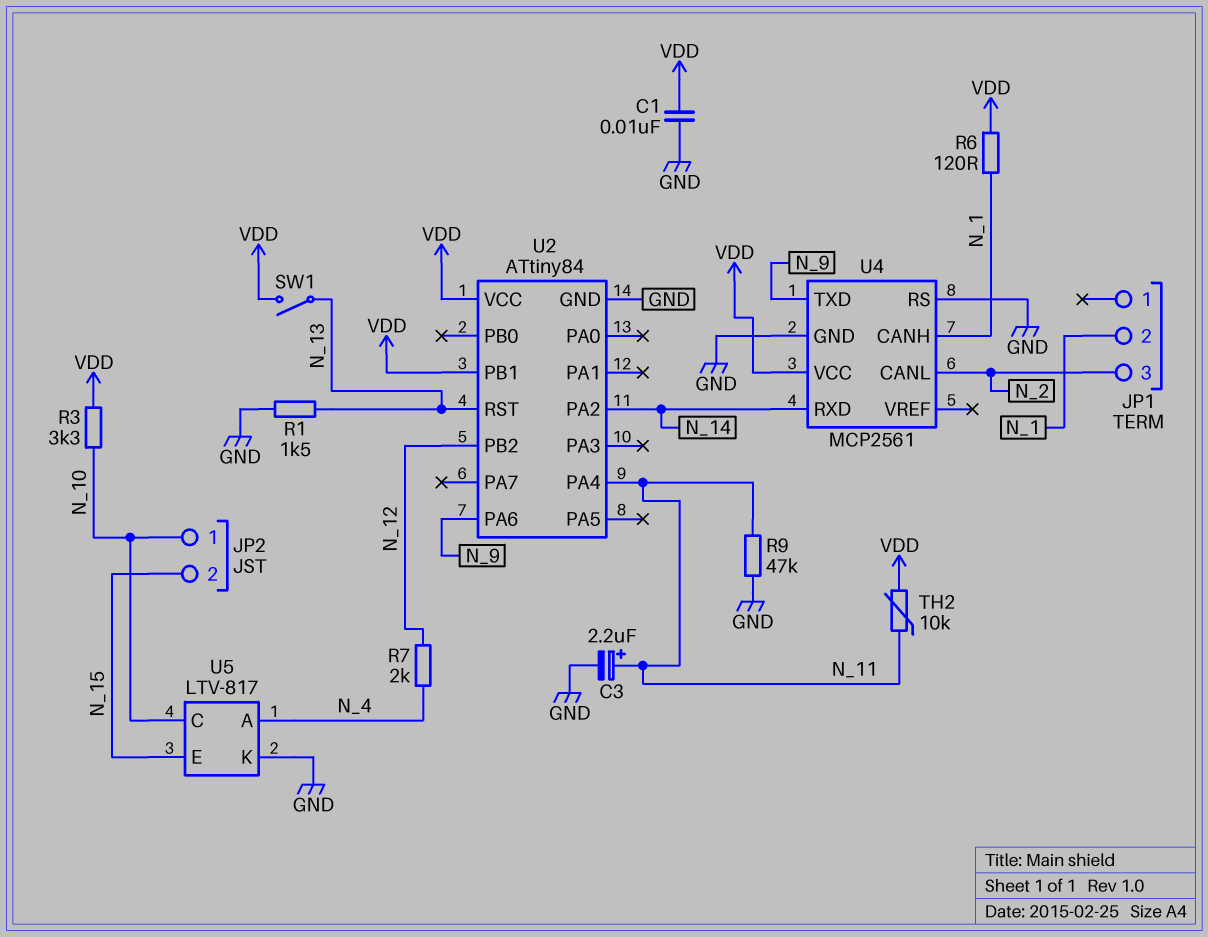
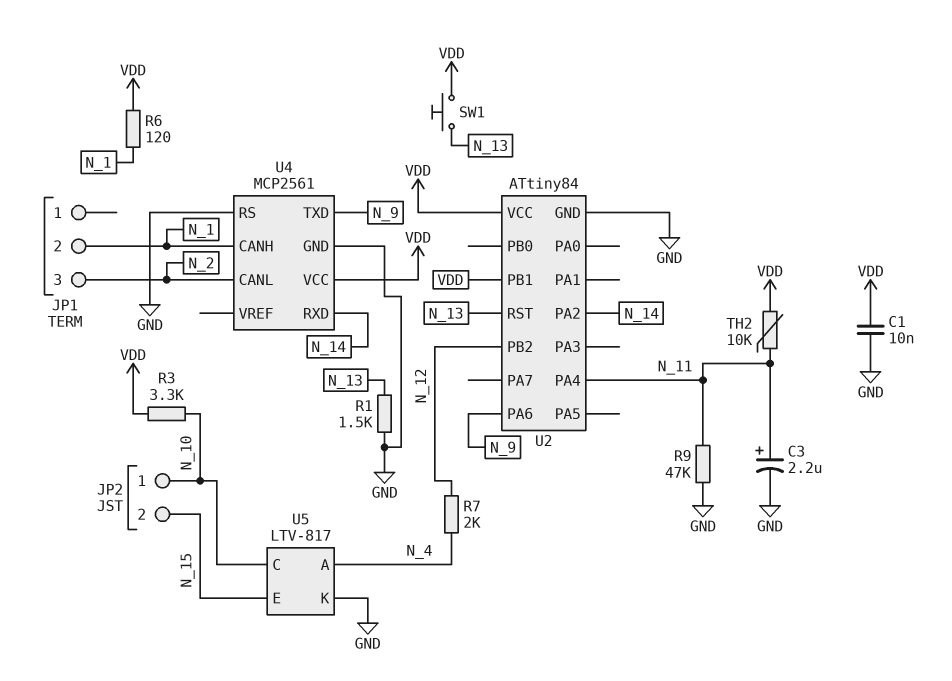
SW1: switch (N_13, VDD) -> button (N_13, VDD)

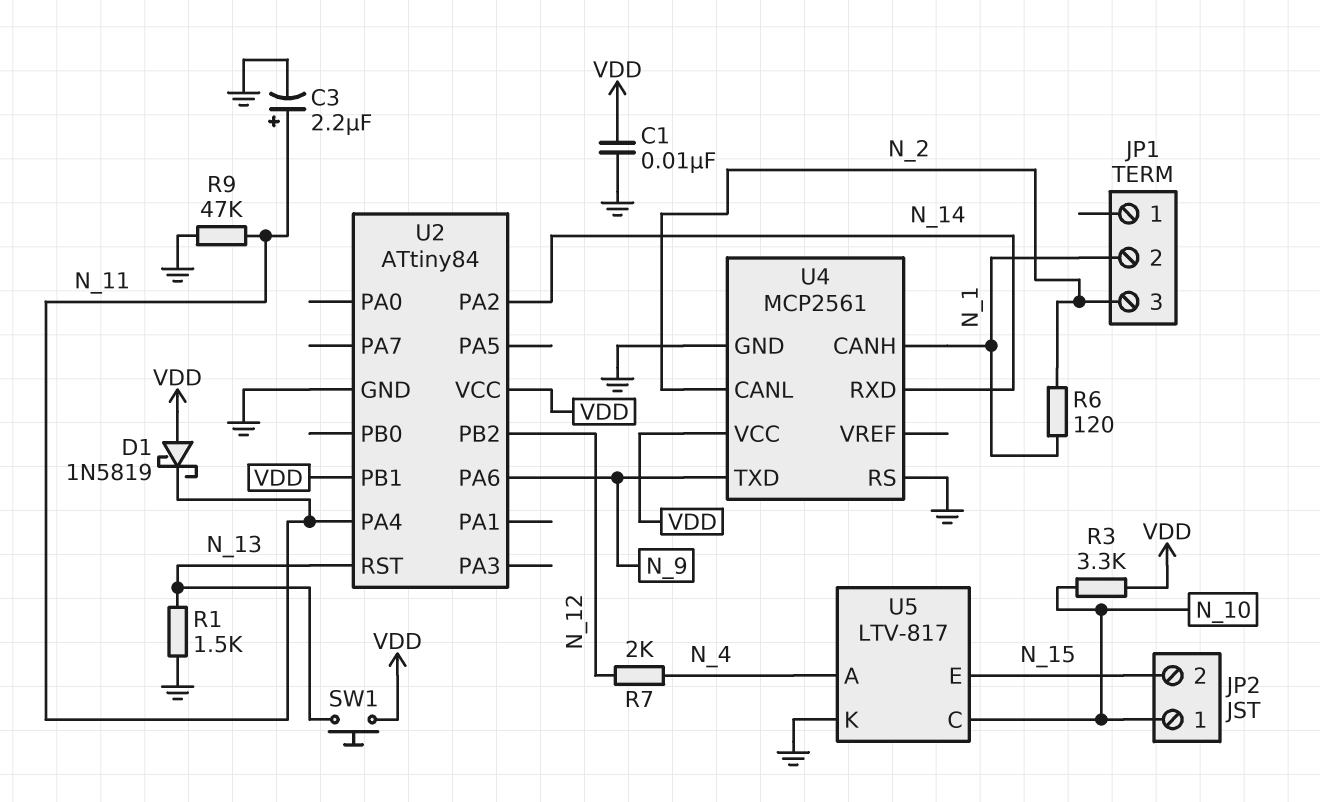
D1: none -> schottky 1N5819 (A VDD, K N_11)
R6: 120 (N_1, VDD) -> 120 (N_1, N_2)
TH2: 10k (N_11, VDD) -> none

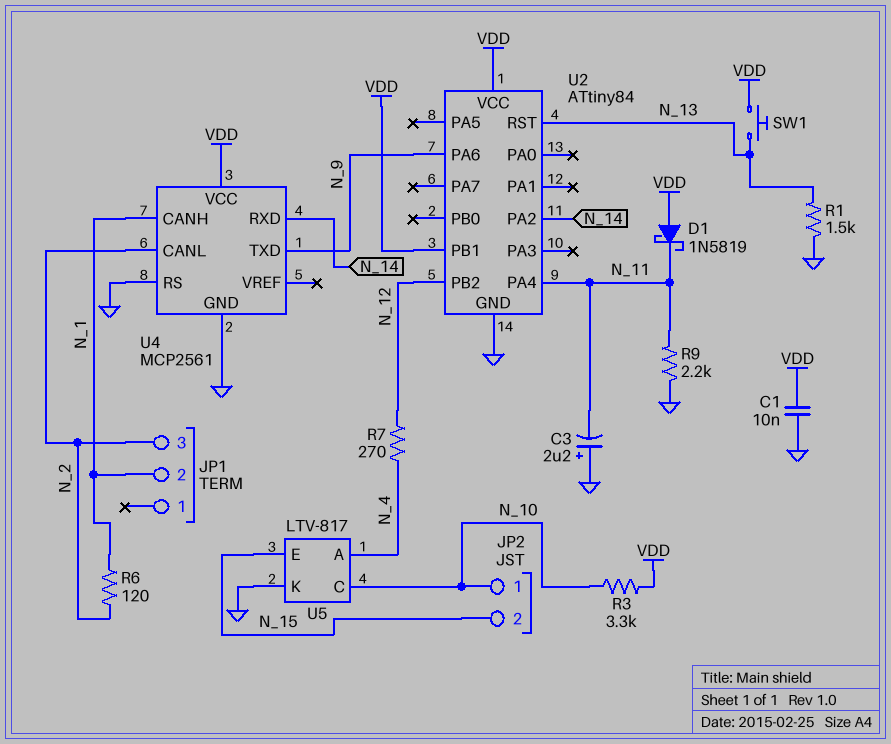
C3: 2.2uF (plus N_11, minus GND) -> 2.2uF (plus GND, minus N_11)
R7: 2k (N_4, N_12) -> 270 (N_4, N_12)
R9: 47k (GND, N_11) -> 2.2k (GND, N_11)

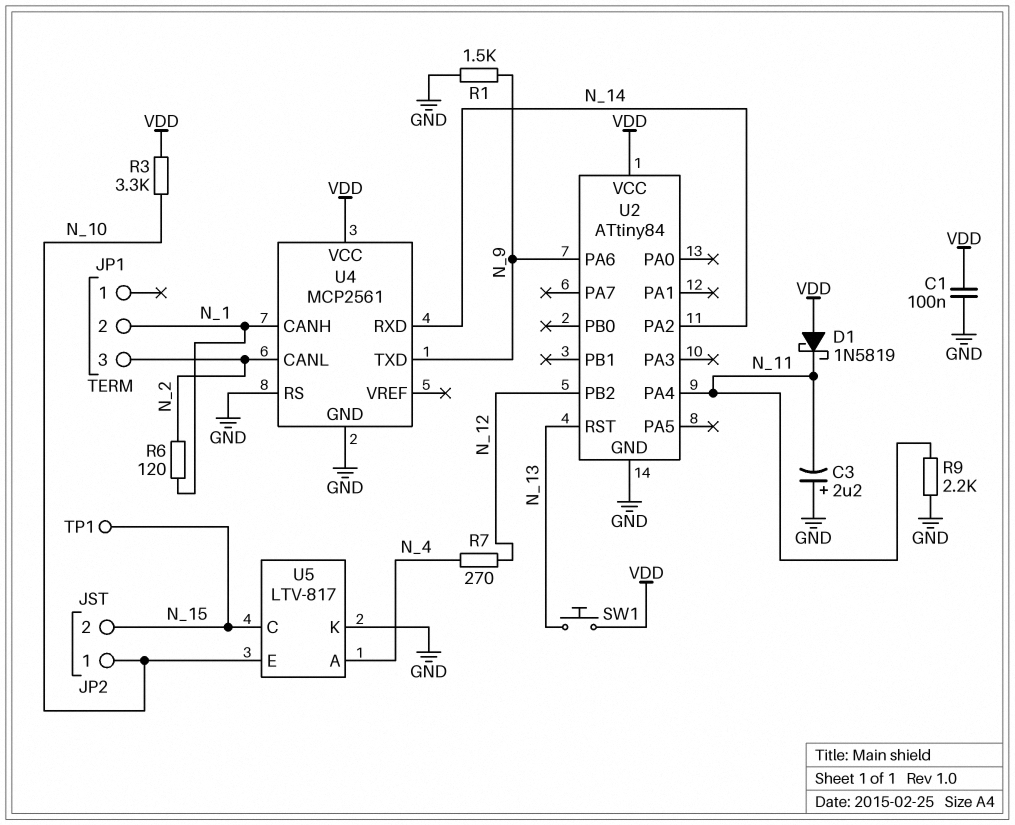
C1: 10nF (GND, VDD) -> 100nF (GND, VDD)
R1: 1.5k (GND, N_13) -> 1.5k (GND, N_9)
TP1: none -> test point (N_15)
U2 pin PB1: VDD -> none
U5 pin C: N_10 -> N_15
U5 pin E: N_15 -> N_10

